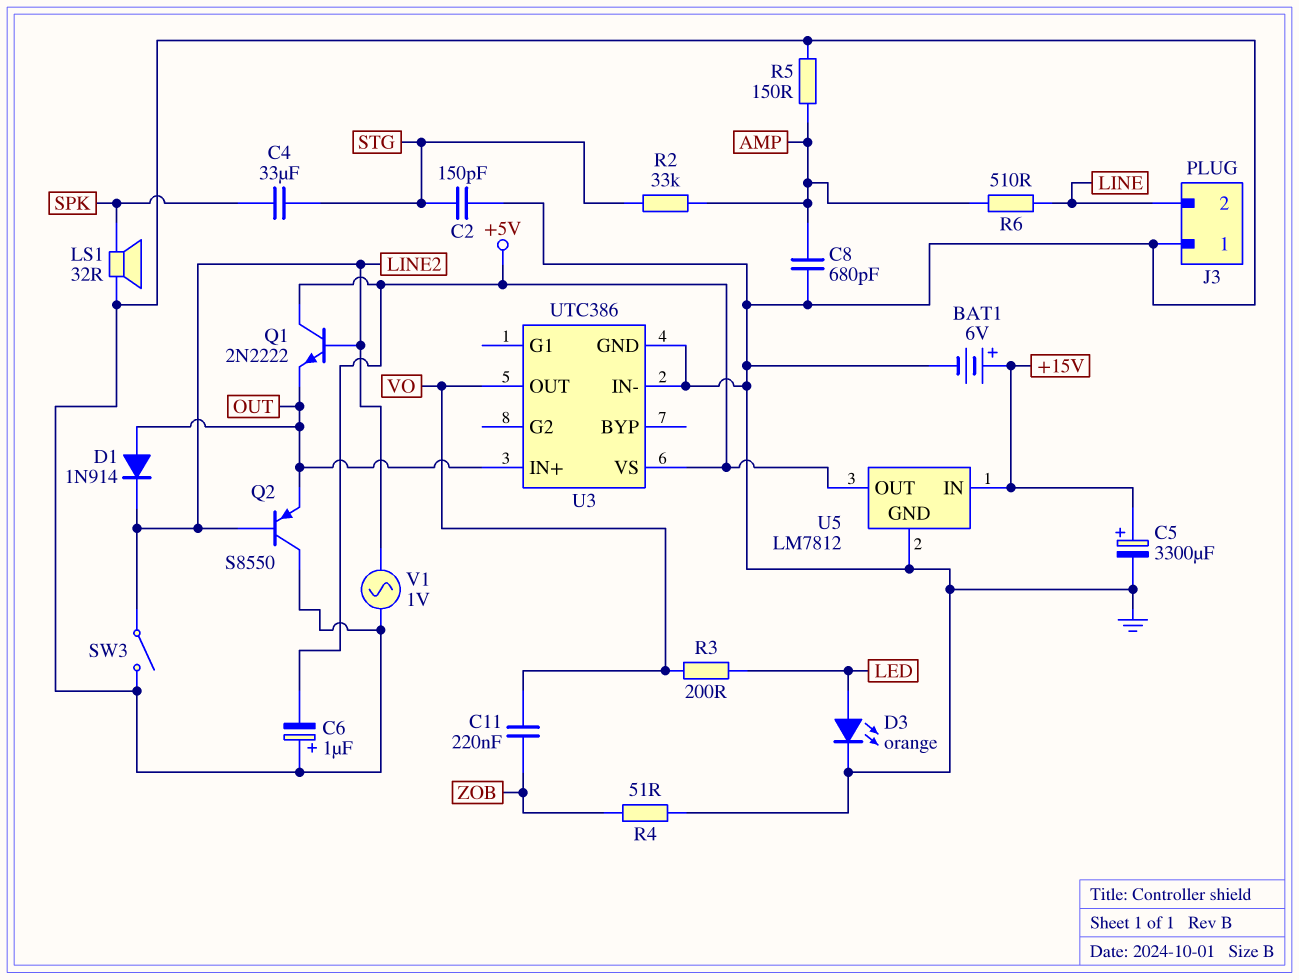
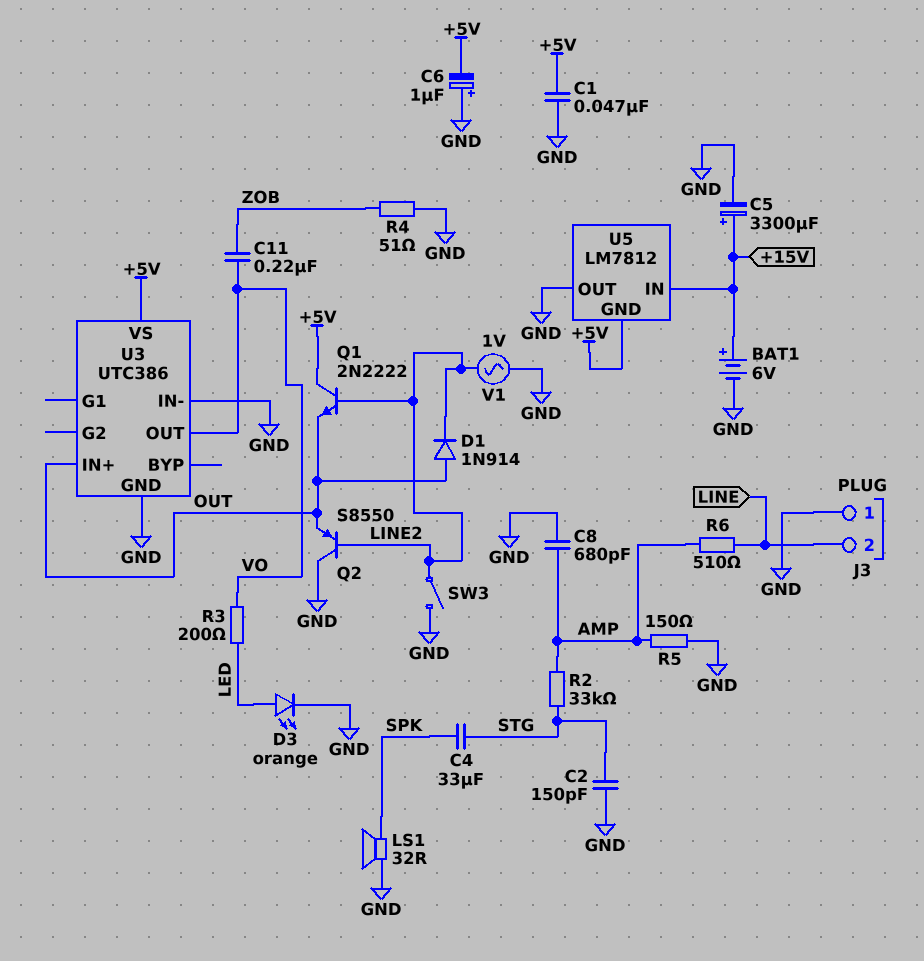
C1: none -> 47nF (+5V, GND)
U5 pin GND: GND -> +5V
U5 pin OUT: +5V -> GND

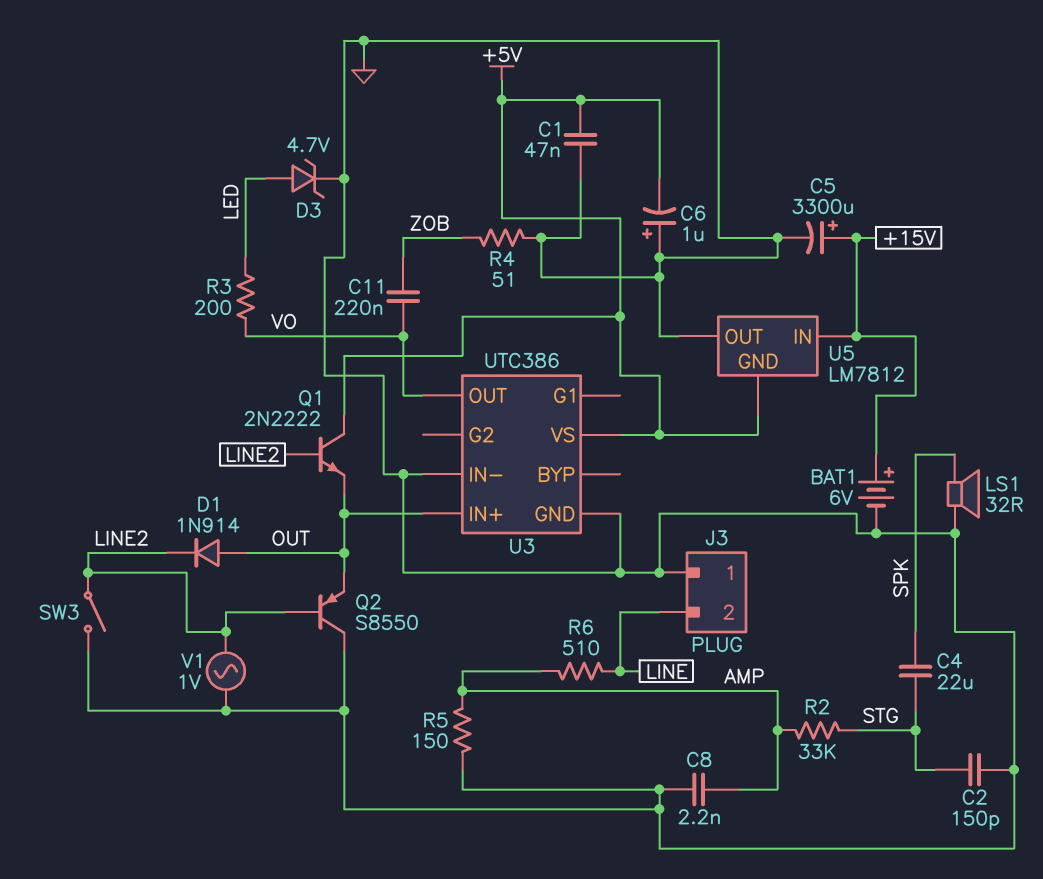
C4: 33uF (SPK, STG) -> 22uF (SPK, STG)
C8: 680pF (AMP, GND) -> 2.2nF (AMP, GND)
D3: LED orange (A LED, K GND) -> zener 4.7V (A LED, K GND)

